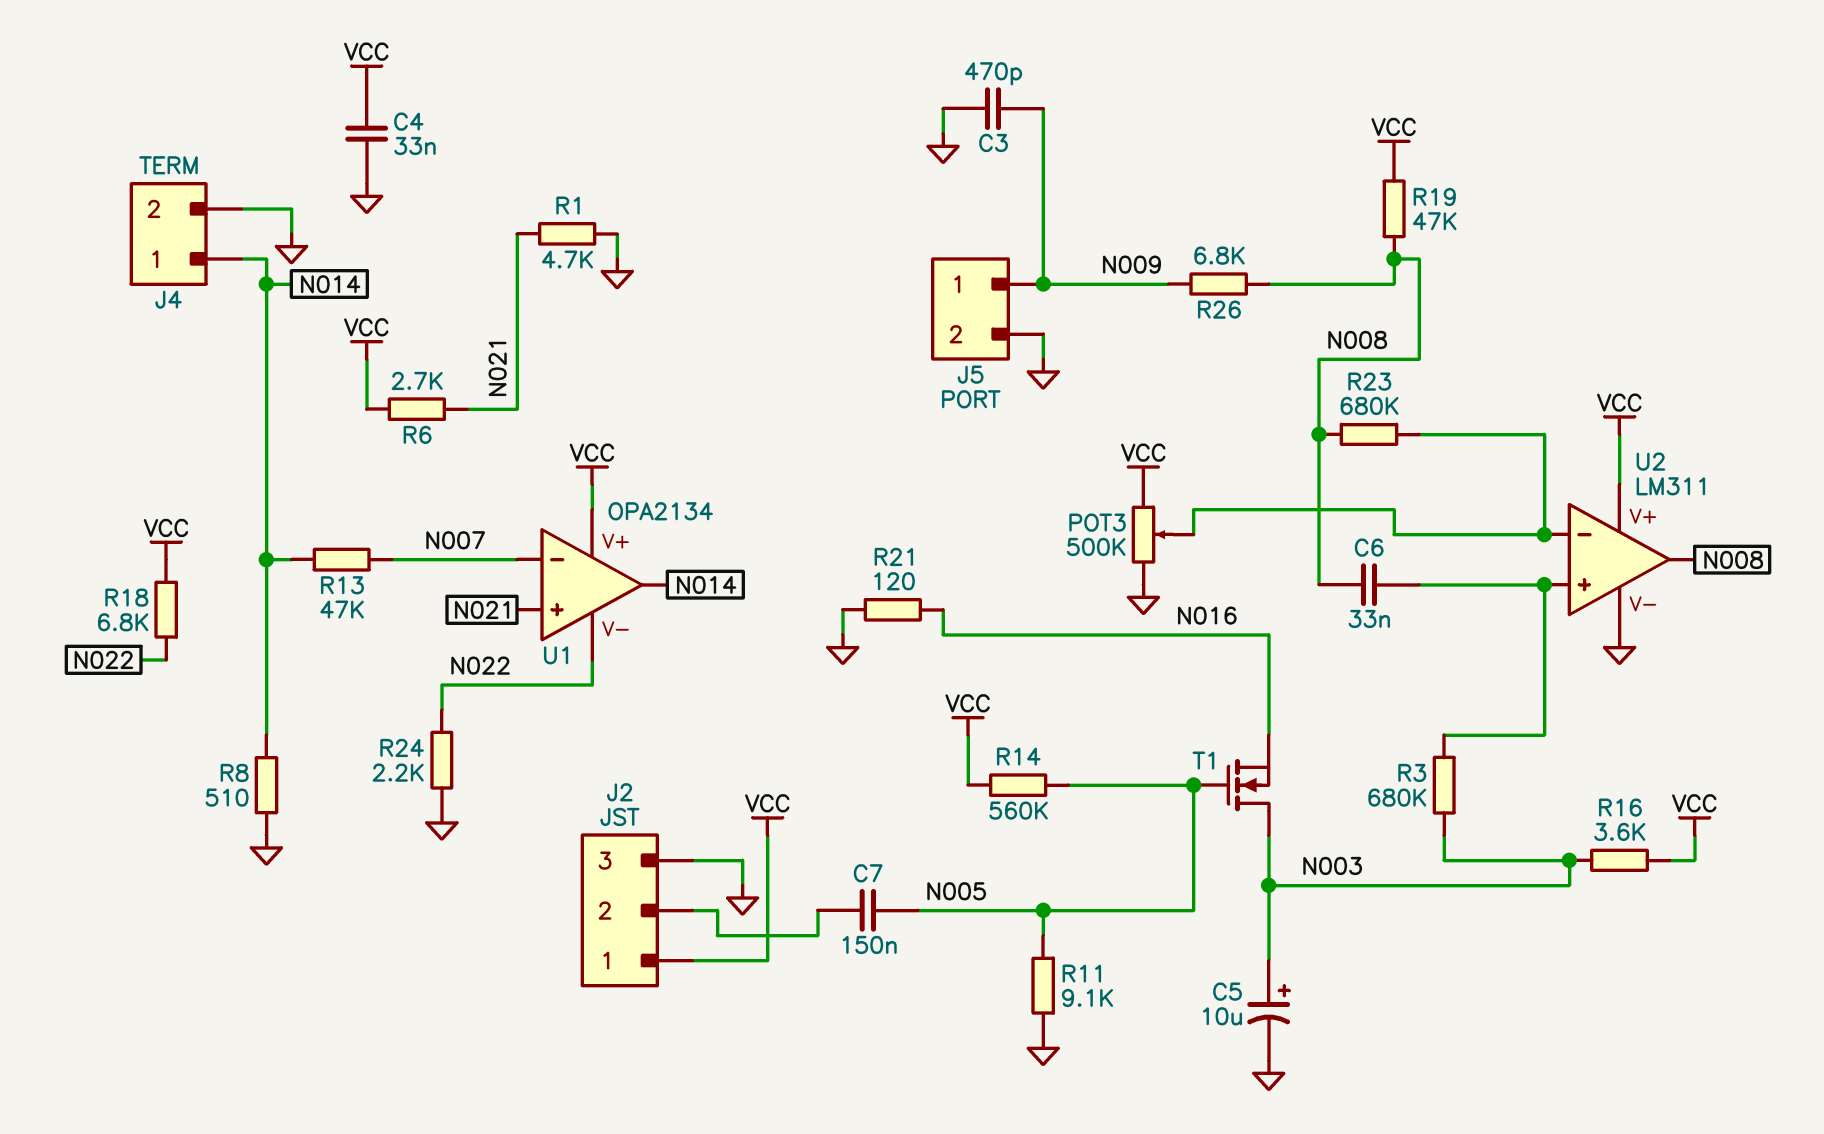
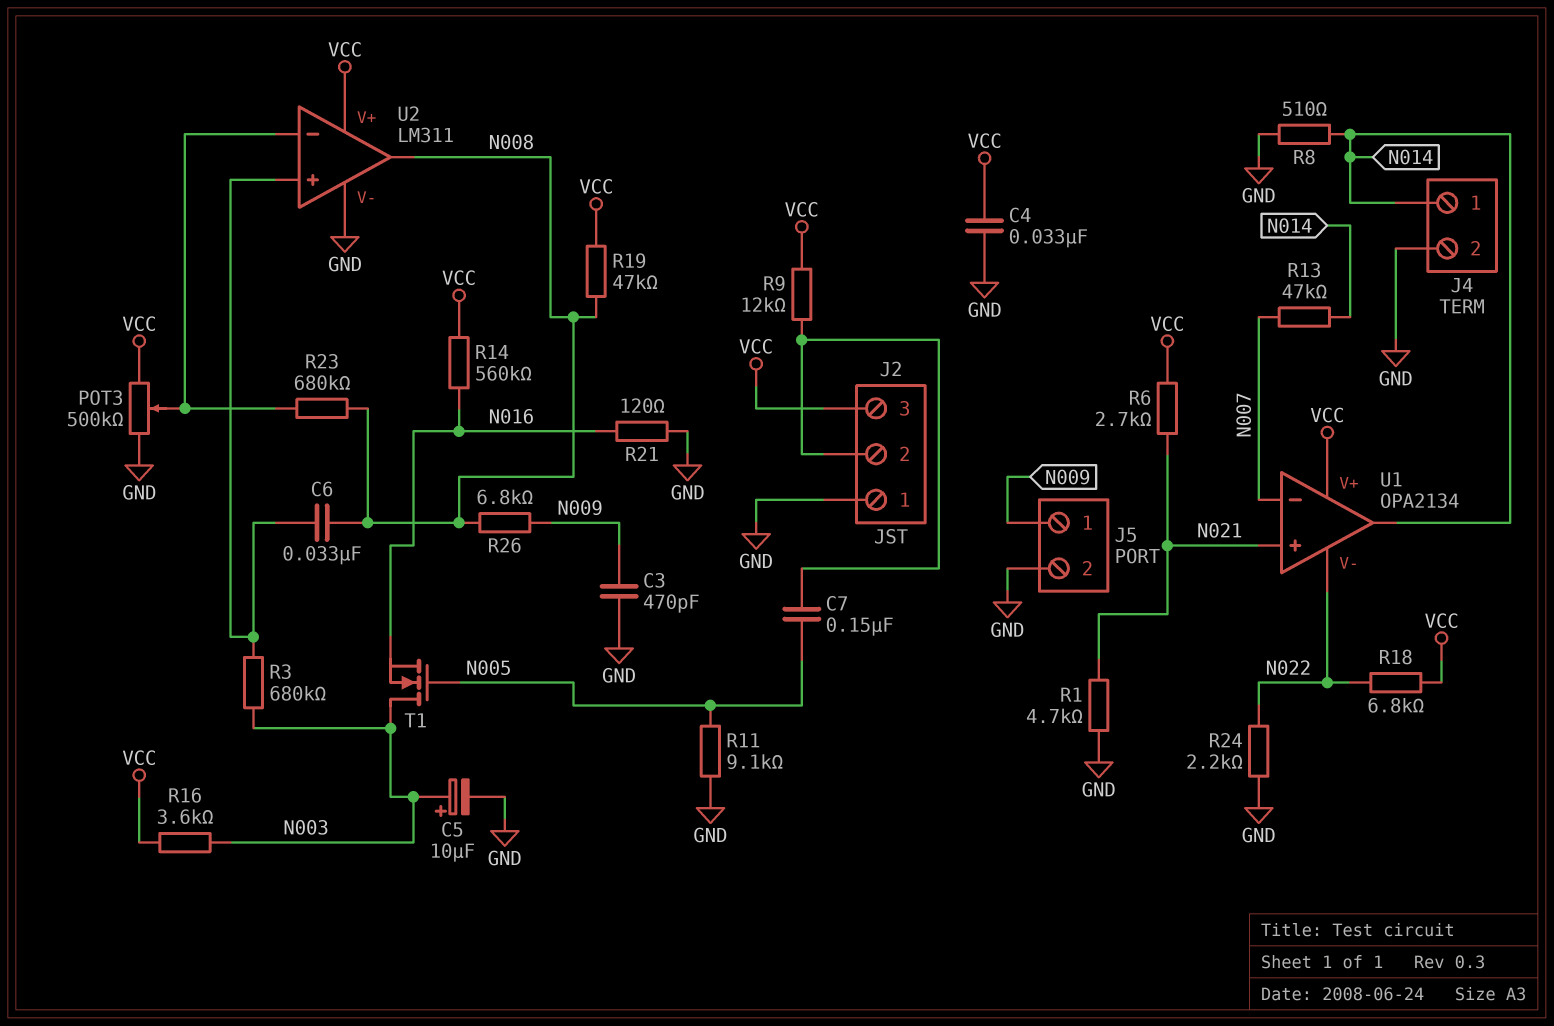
J2 pin 1: VCC -> GND
J2 pin 3: GND -> VCC
R9: none -> 12k (J2/2, VCC)
R14: 560k (N005, VCC) -> 560k (N016, VCC)

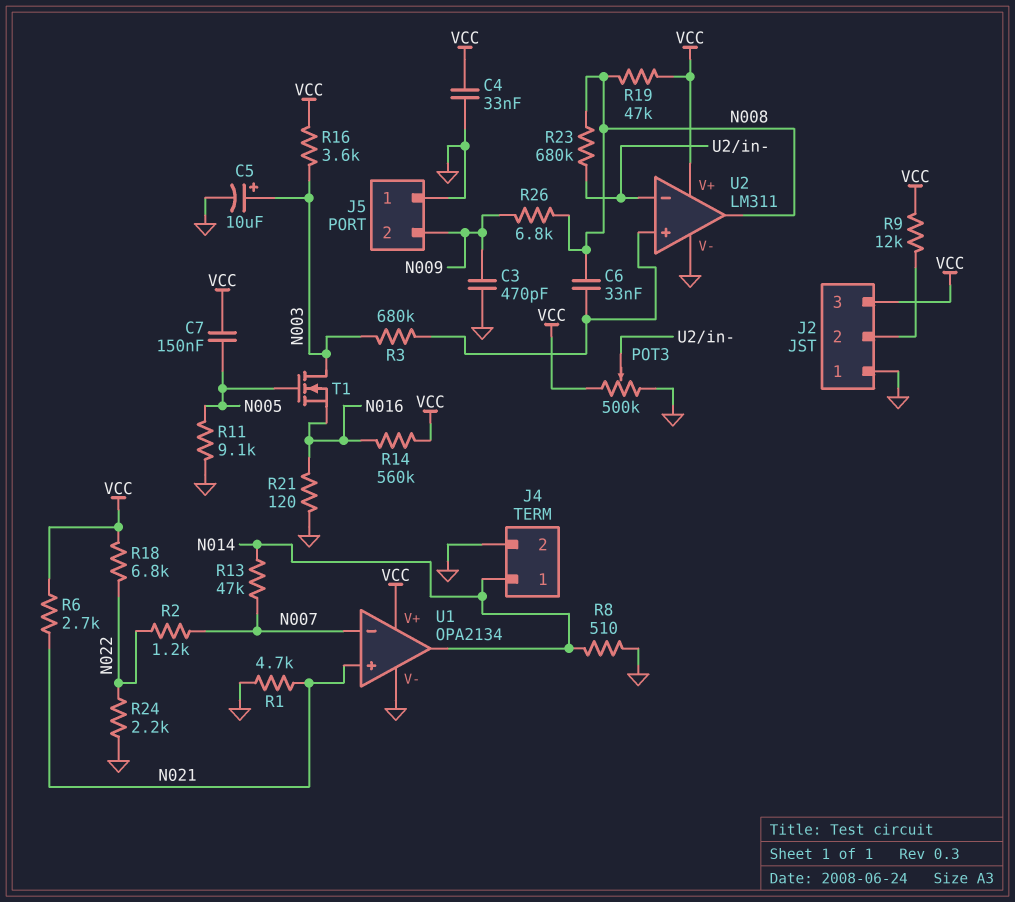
C7: 150nF (J2/2, N005) -> 150nF (N005, VCC)
J5 pin 1: N009 -> GND
J5 pin 2: GND -> N009
R2: none -> 1.2k (N007, N022)
U1 pin V-: N022 -> GND

